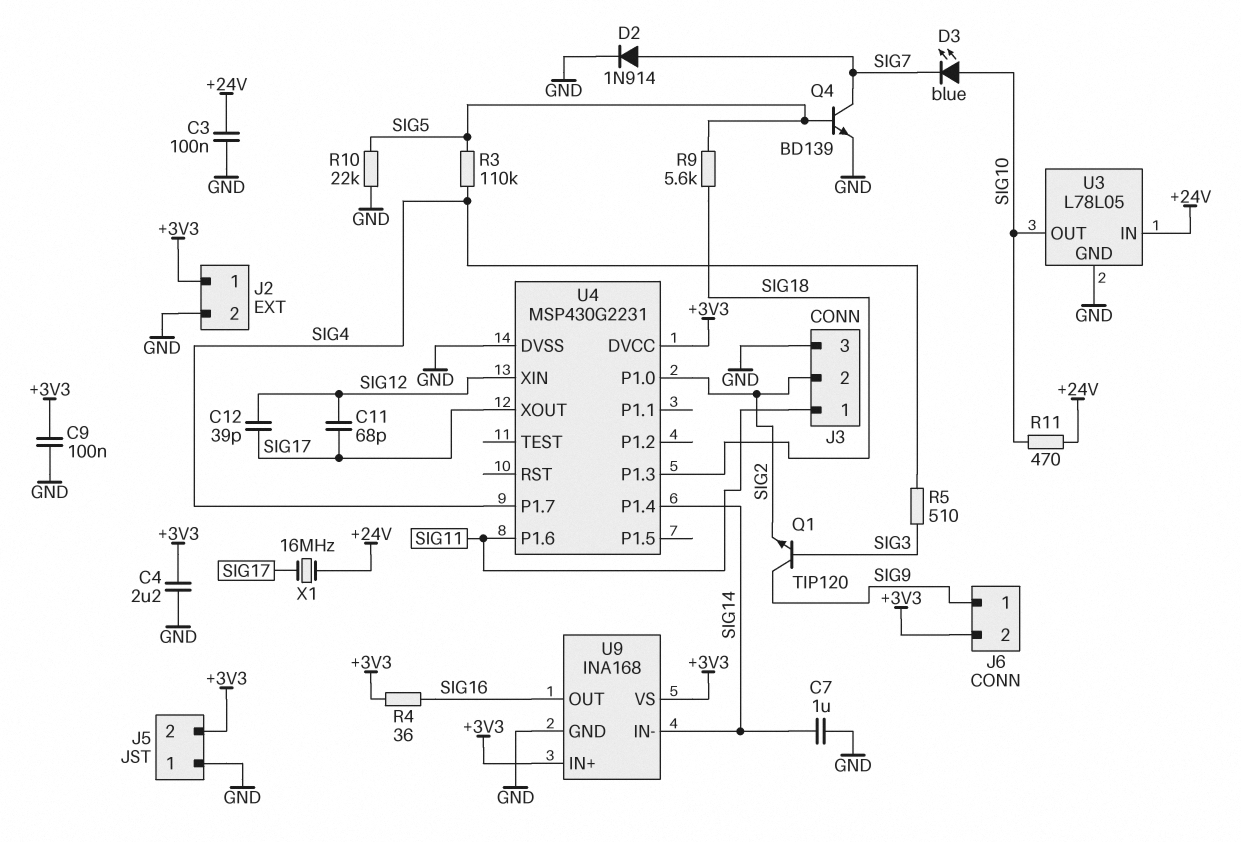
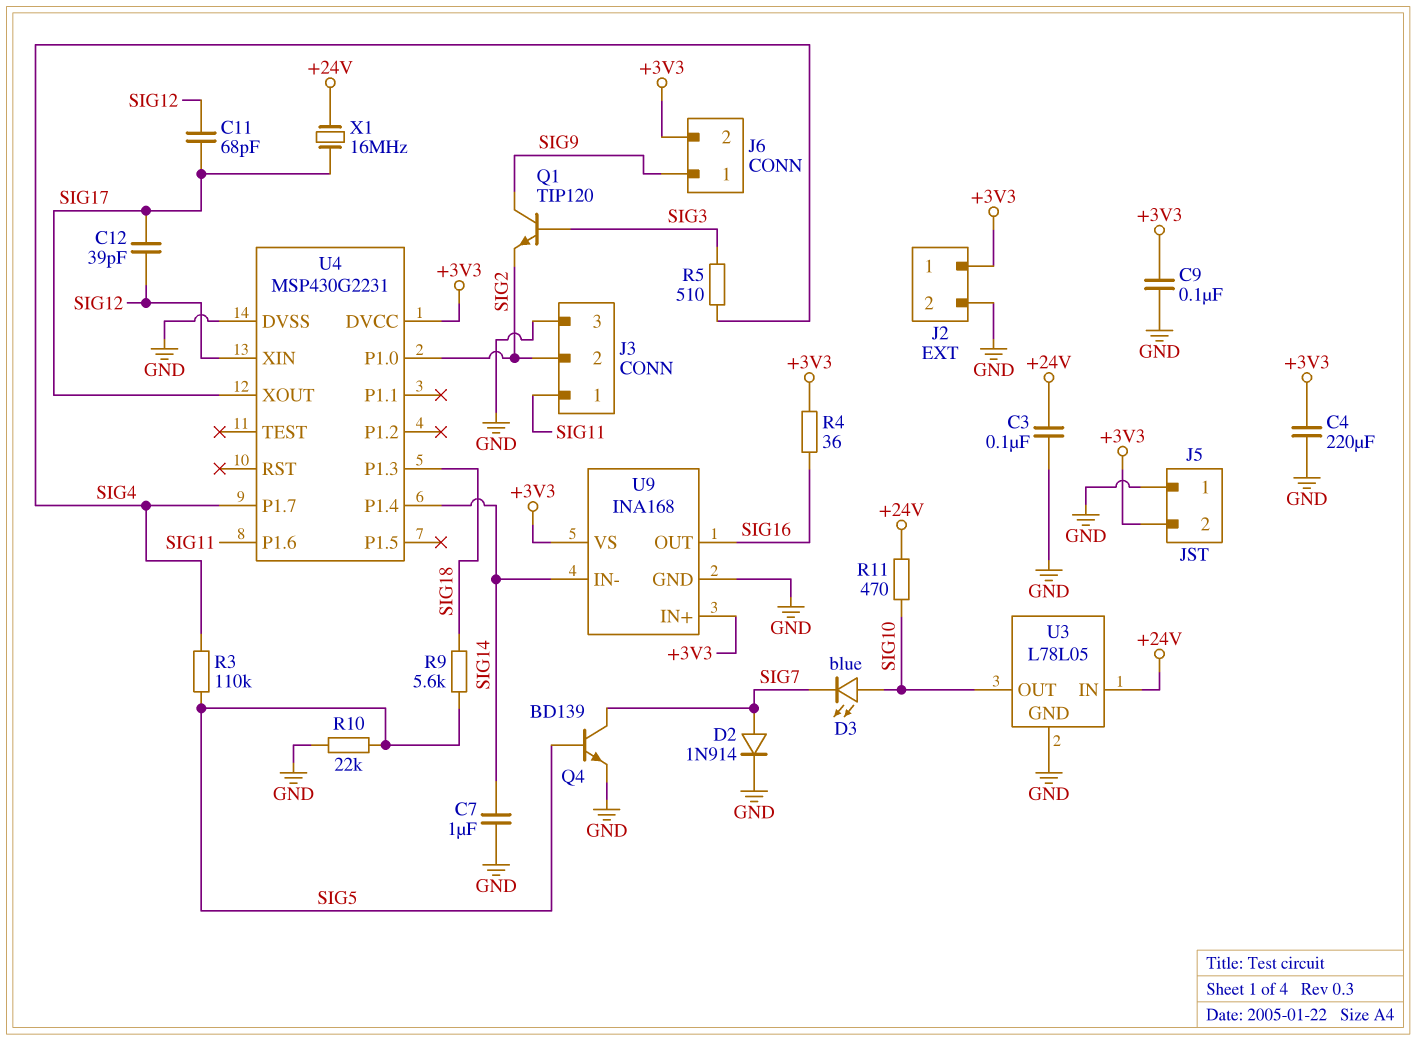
C4: 2.2uF (+3V3, GND) -> 220uF (+3V3, GND)

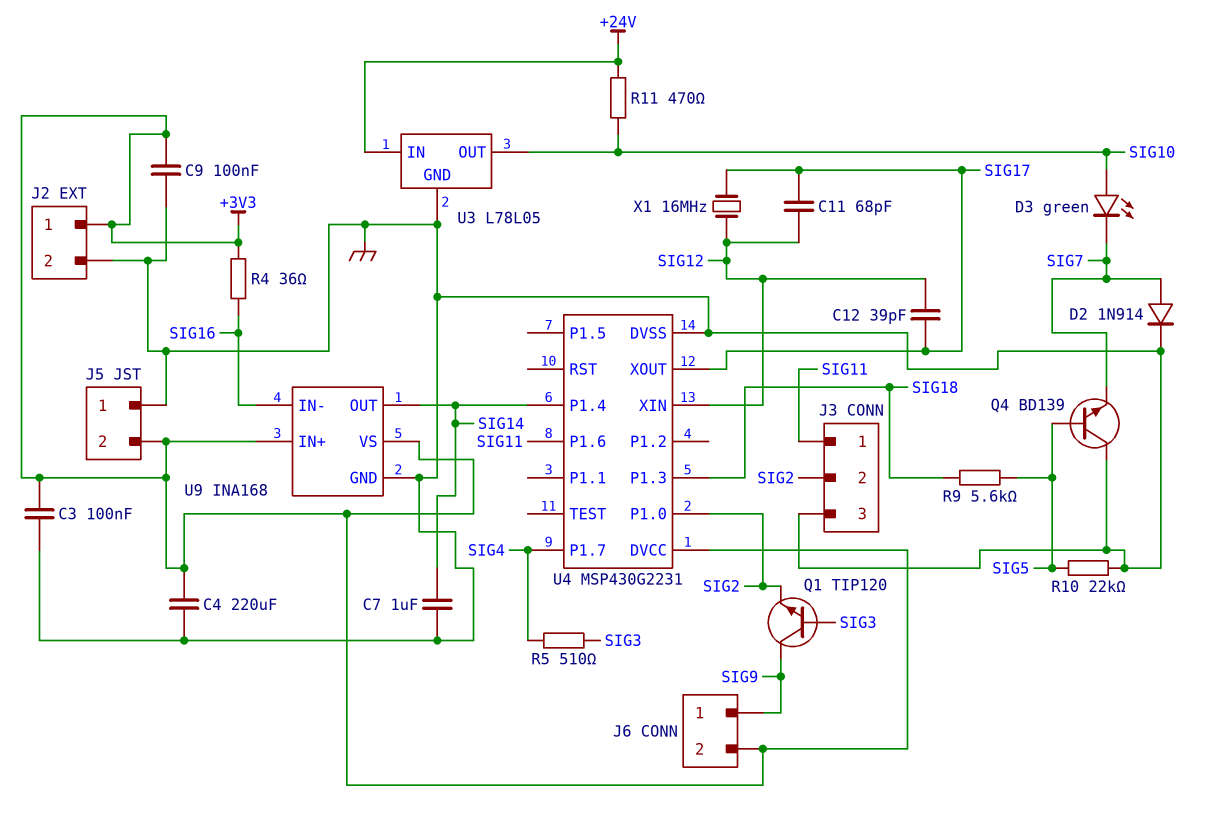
C3: 100nF (+24V, GND) -> 100nF (+3V3, GND)
D3: LED blue (A SIG10, K SIG7) -> LED green (A SIG10, K SIG7)
Q4: NPN BD139 (B SIG5, C SIG7, E GND) -> NPN BD139 (B SIG5, C GND, E SIG7)
R3: 110k (SIG4, SIG5) -> none
U9 pin IN-: SIG14 -> SIG16
U9 pin OUT: SIG16 -> SIG14
X1: 16MHz (+24V, SIG17) -> 16MHz (SIG12, SIG17)

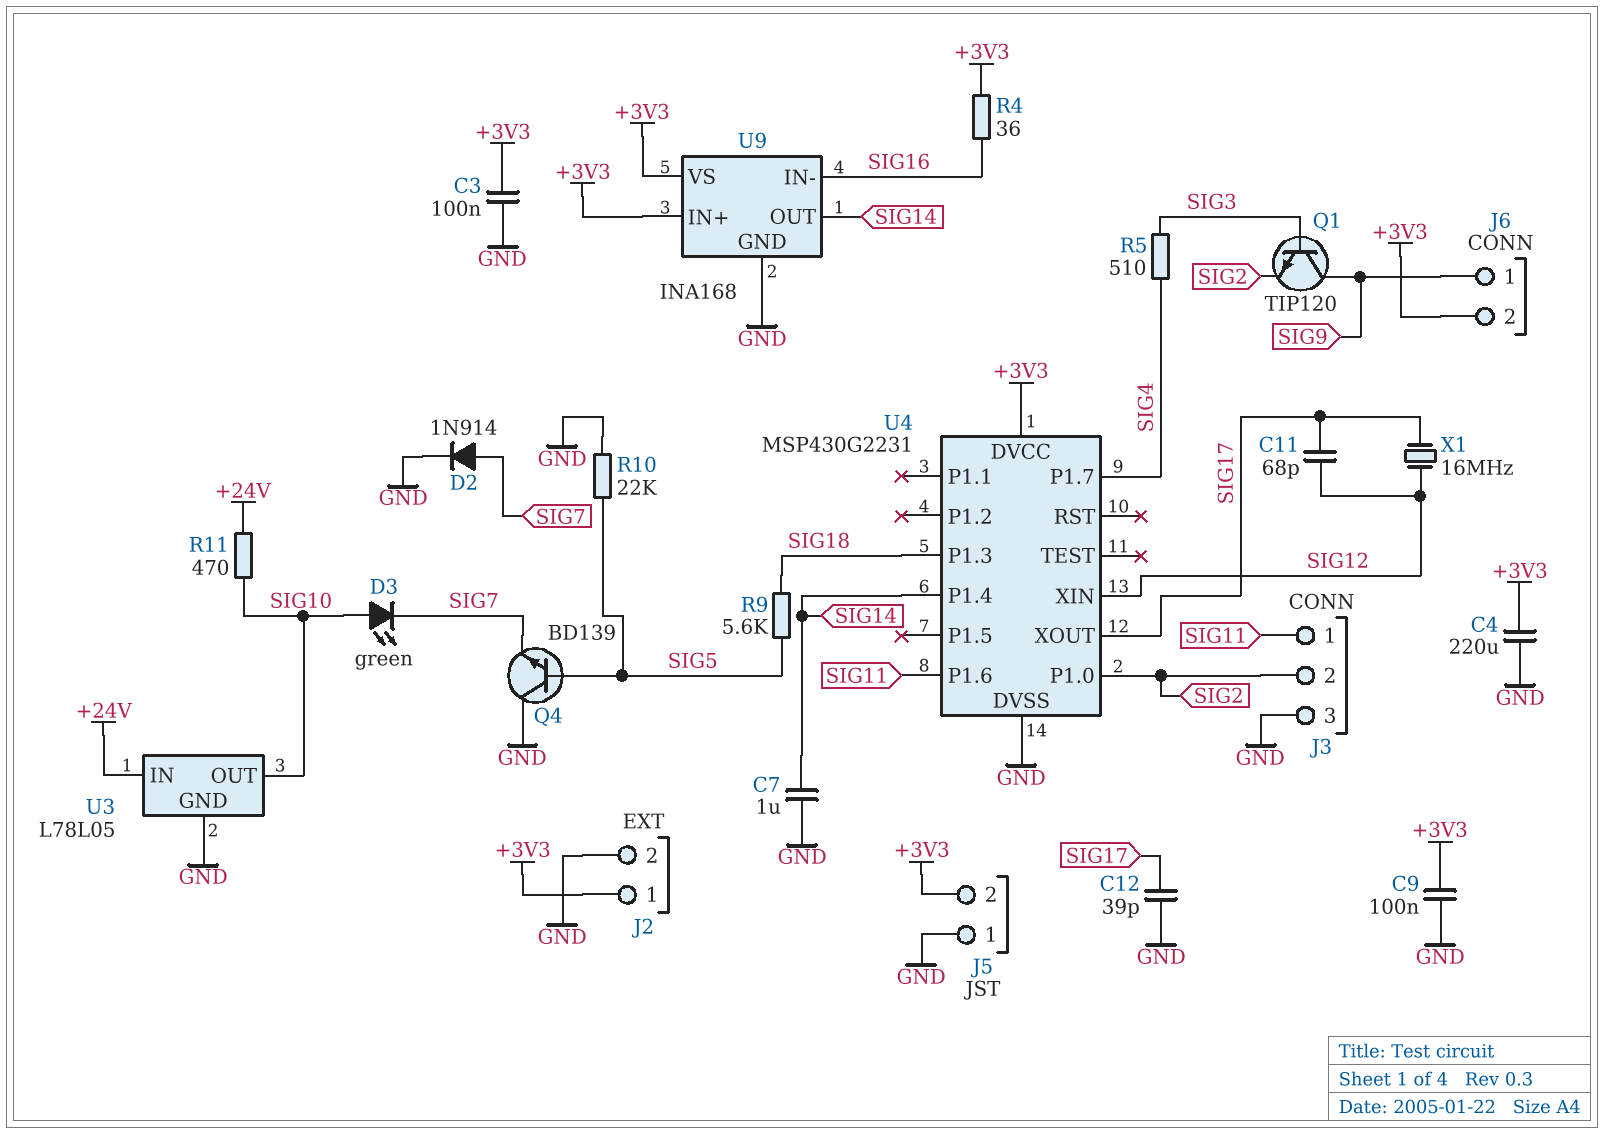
C12: 39pF (SIG12, SIG17) -> 39pF (GND, SIG17)

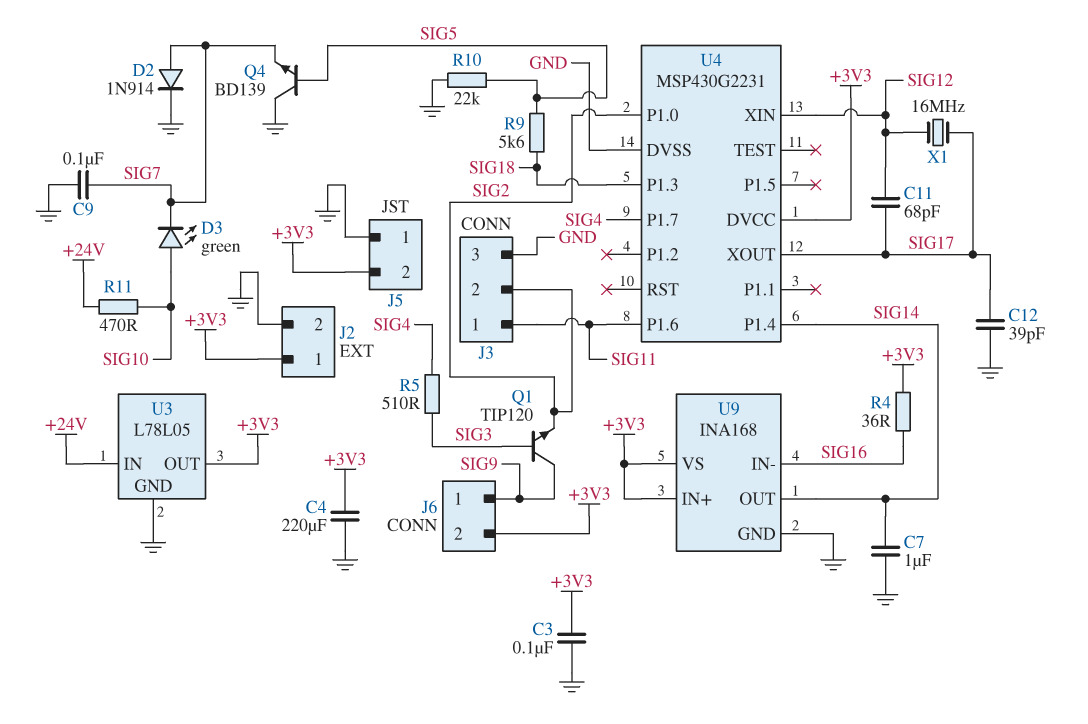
C9: 100nF (+3V3, GND) -> 100nF (GND, SIG7)
U3 pin OUT: SIG10 -> +3V3

